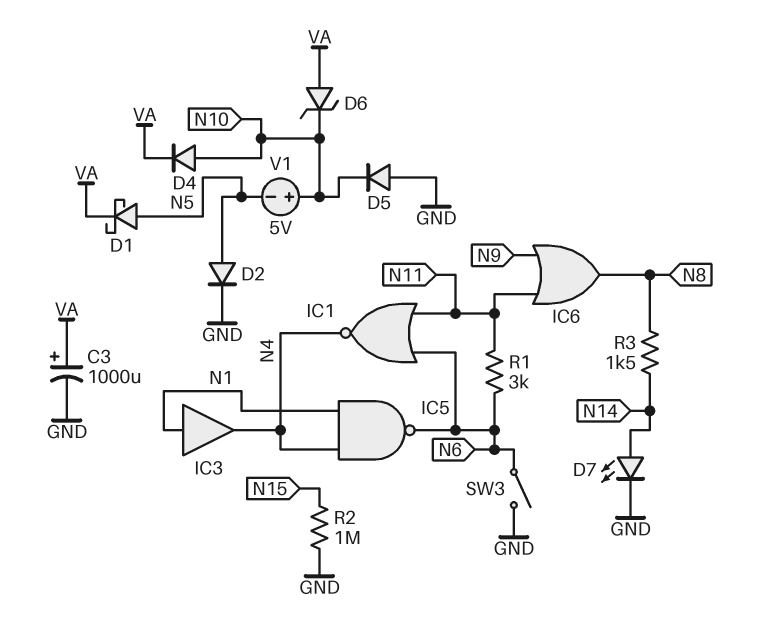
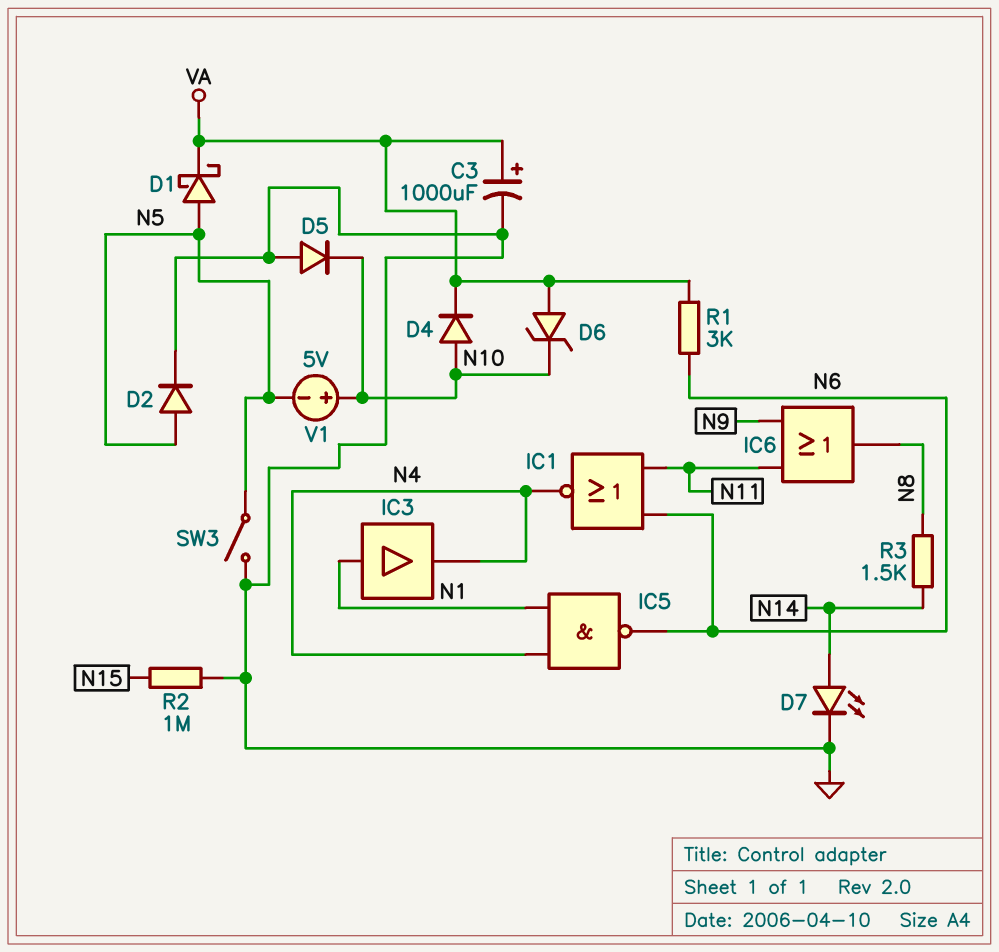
R1: 3k (N6, N11) -> 3k (N6, VA)
SW3: switch (GND, N6) -> switch (GND, N5)

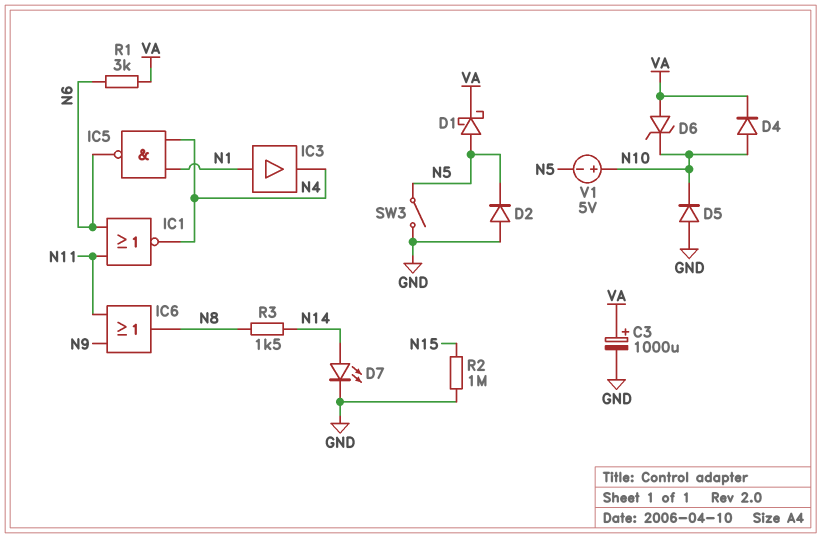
D2: diode (A N5, K GND) -> diode (A GND, K N5)

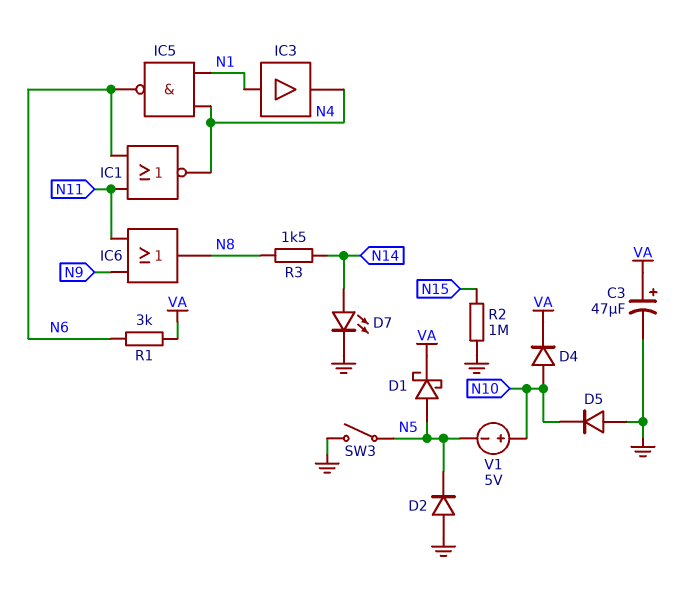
C3: 1000uF (plus VA, minus GND) -> 47uF (plus VA, minus GND)
D6: zener (A VA, K N10) -> none

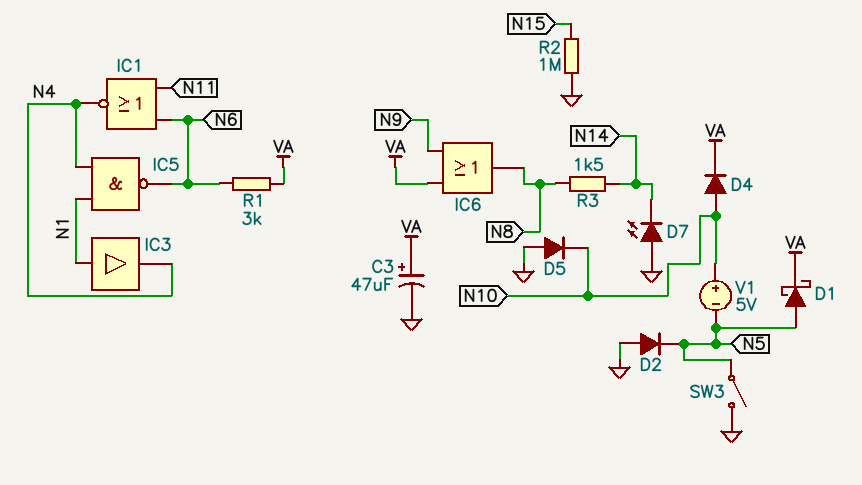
D7: LED (A N14, K GND) -> LED (A GND, K N14)
IC6: OR (in N9, in N11, out N8) -> OR (in N9, in VA, out N8)

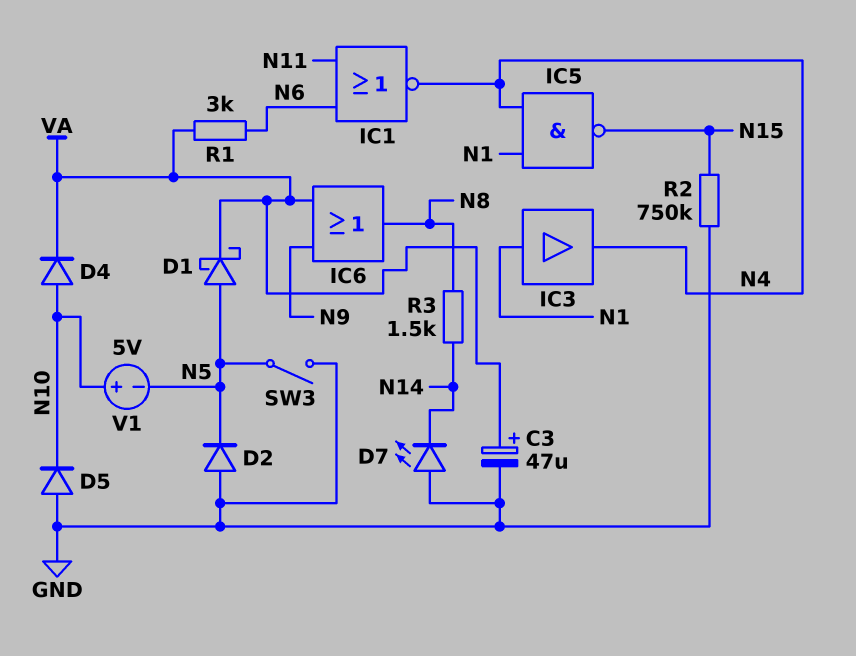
IC5: NAND (in N1, in N4, out N6) -> NAND (in N1, in N4, out N15)
R2: 1M (GND, N15) -> 750k (GND, N15)

